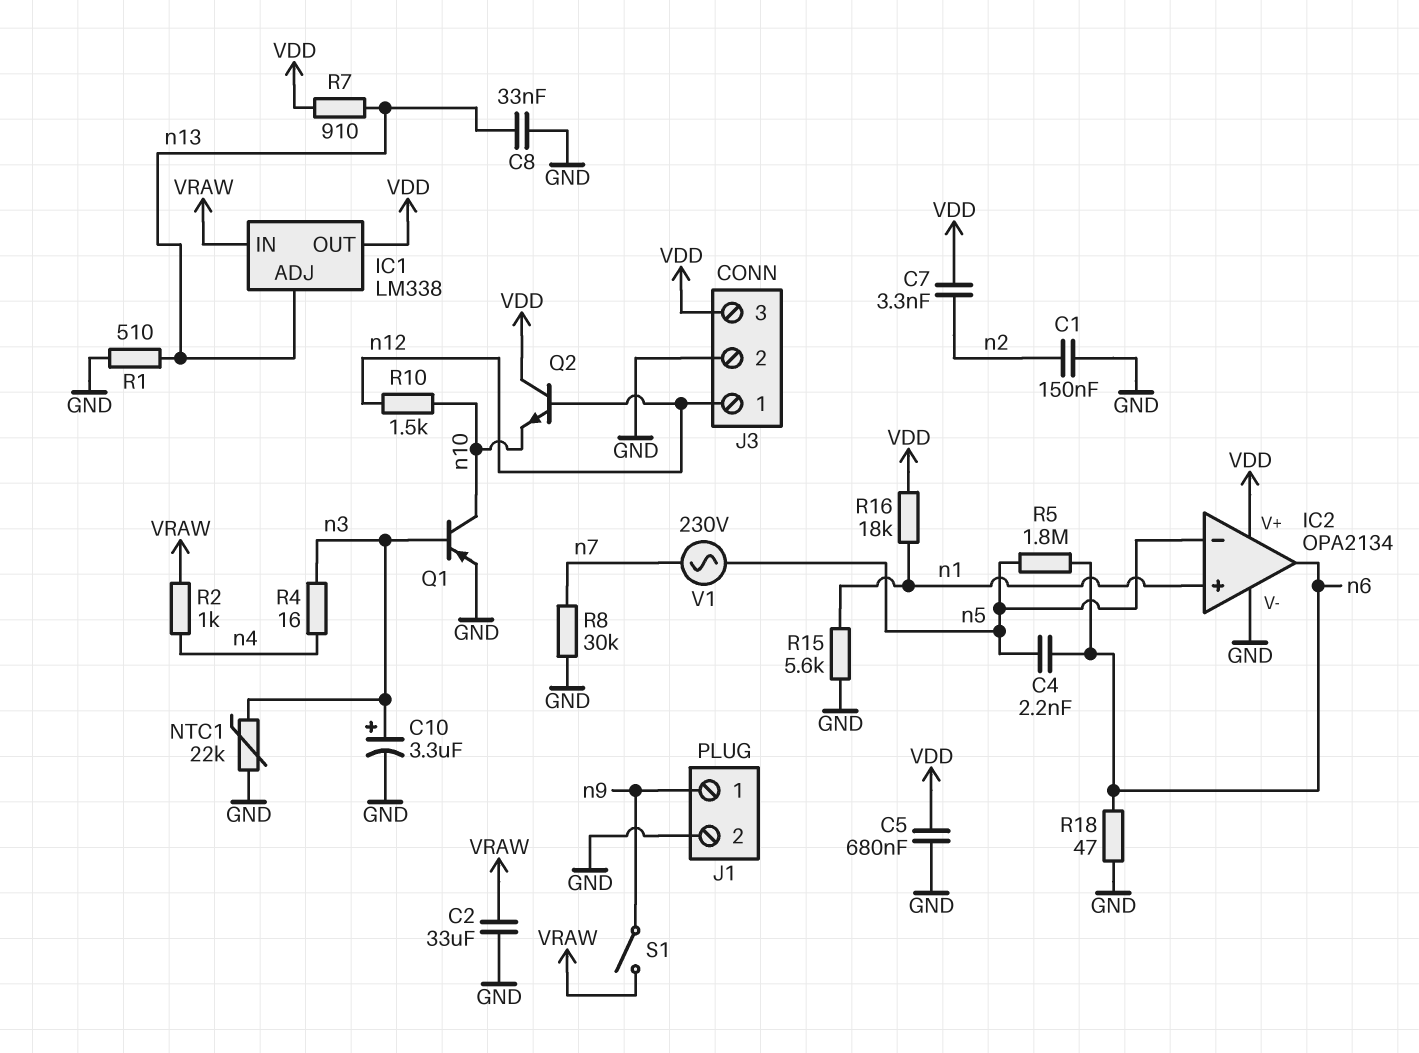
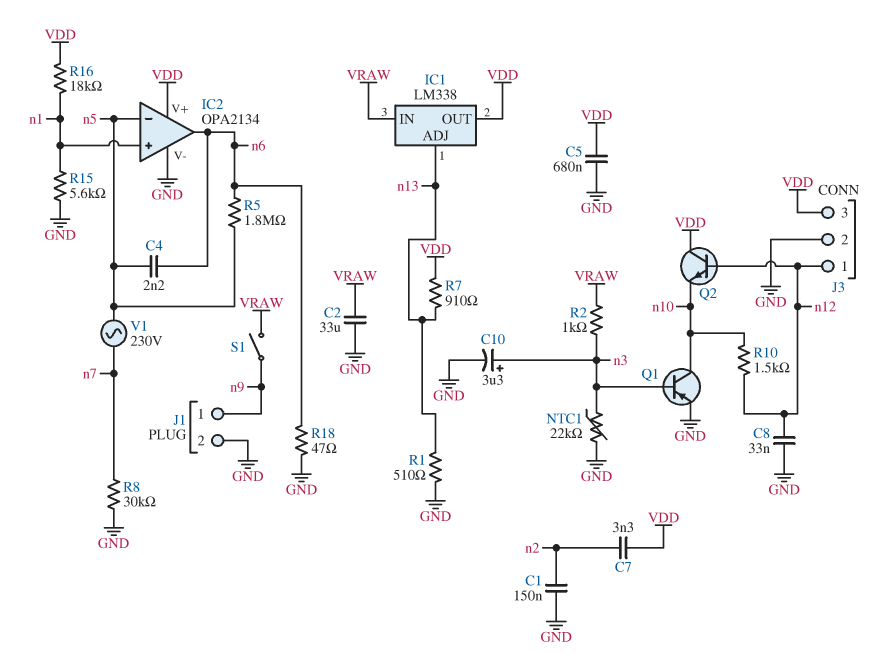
C8: 33nF (GND, n13) -> 33nF (GND, n12)
R2: 1k (VRAW, n4) -> 1k (VRAW, n3)
R4: 16 (n3, n4) -> none

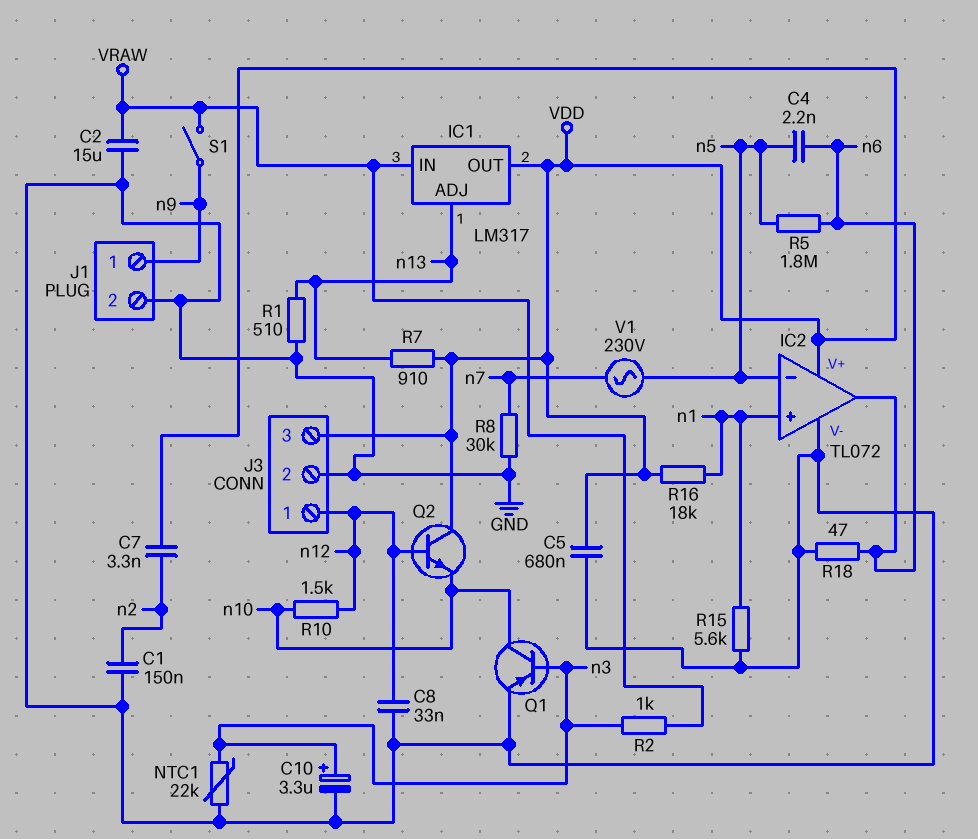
C2: 33uF (GND, VRAW) -> 15uF (GND, VRAW)
IC1: LM338 -> LM317
IC2: OPA2134 -> TL072

